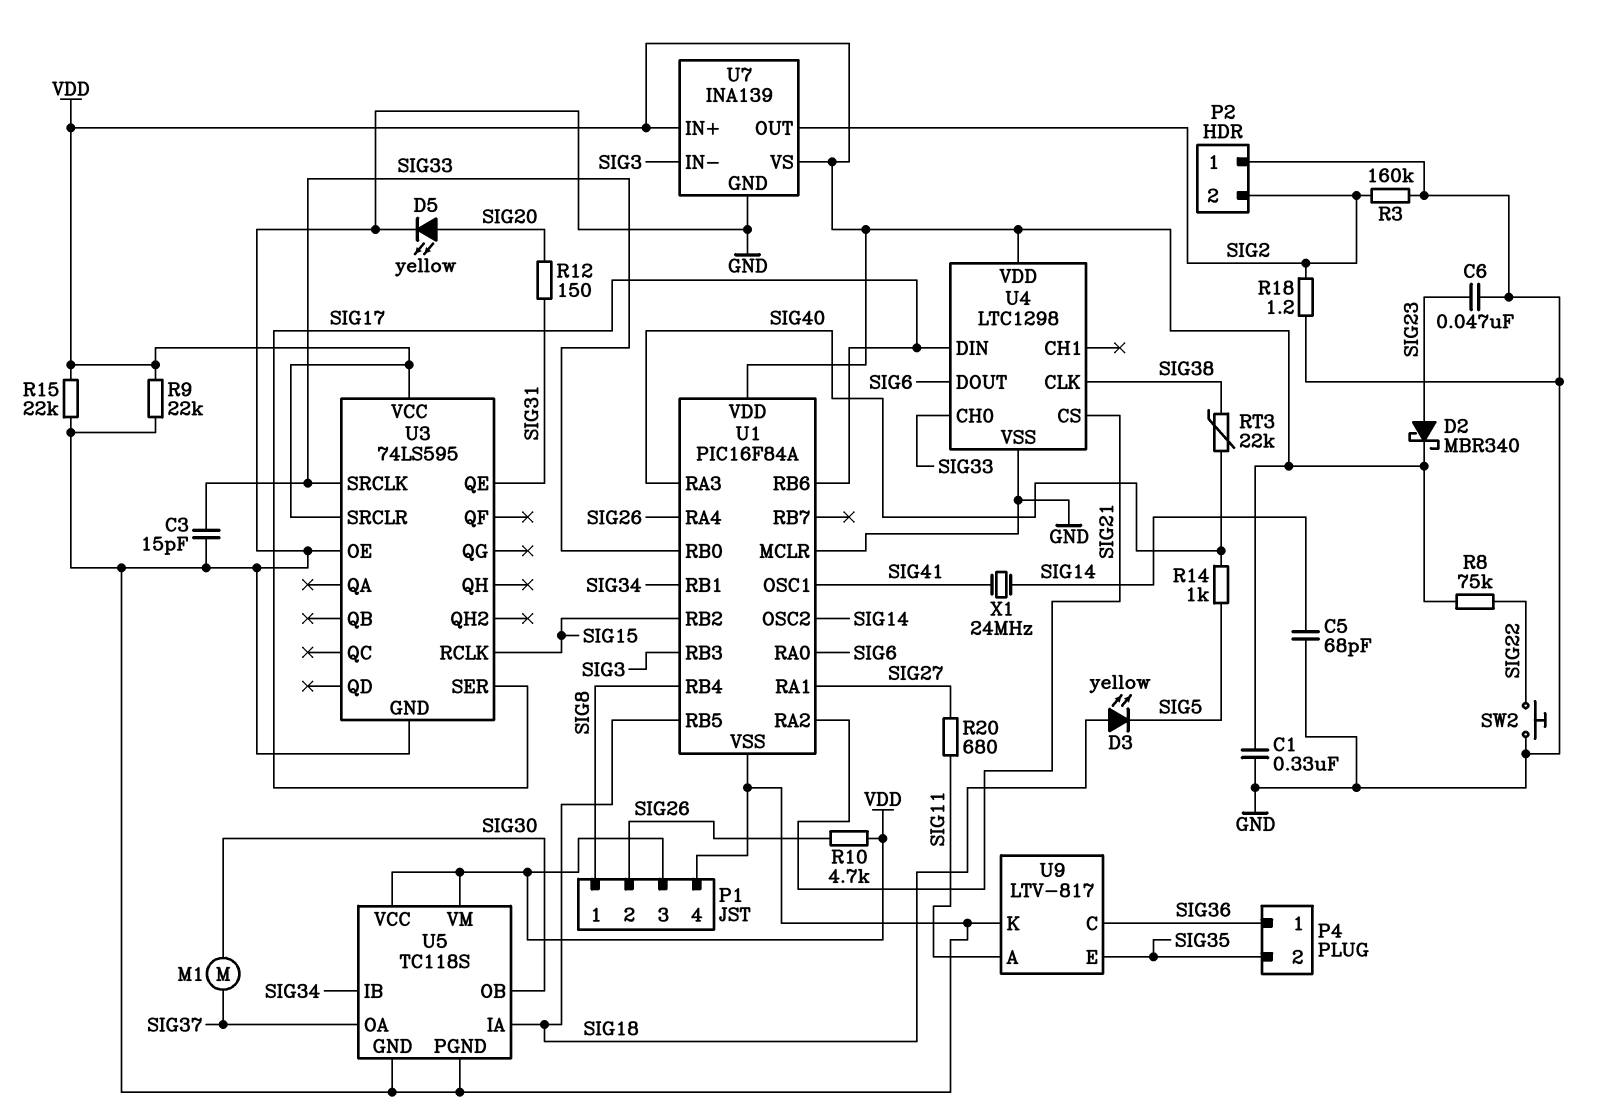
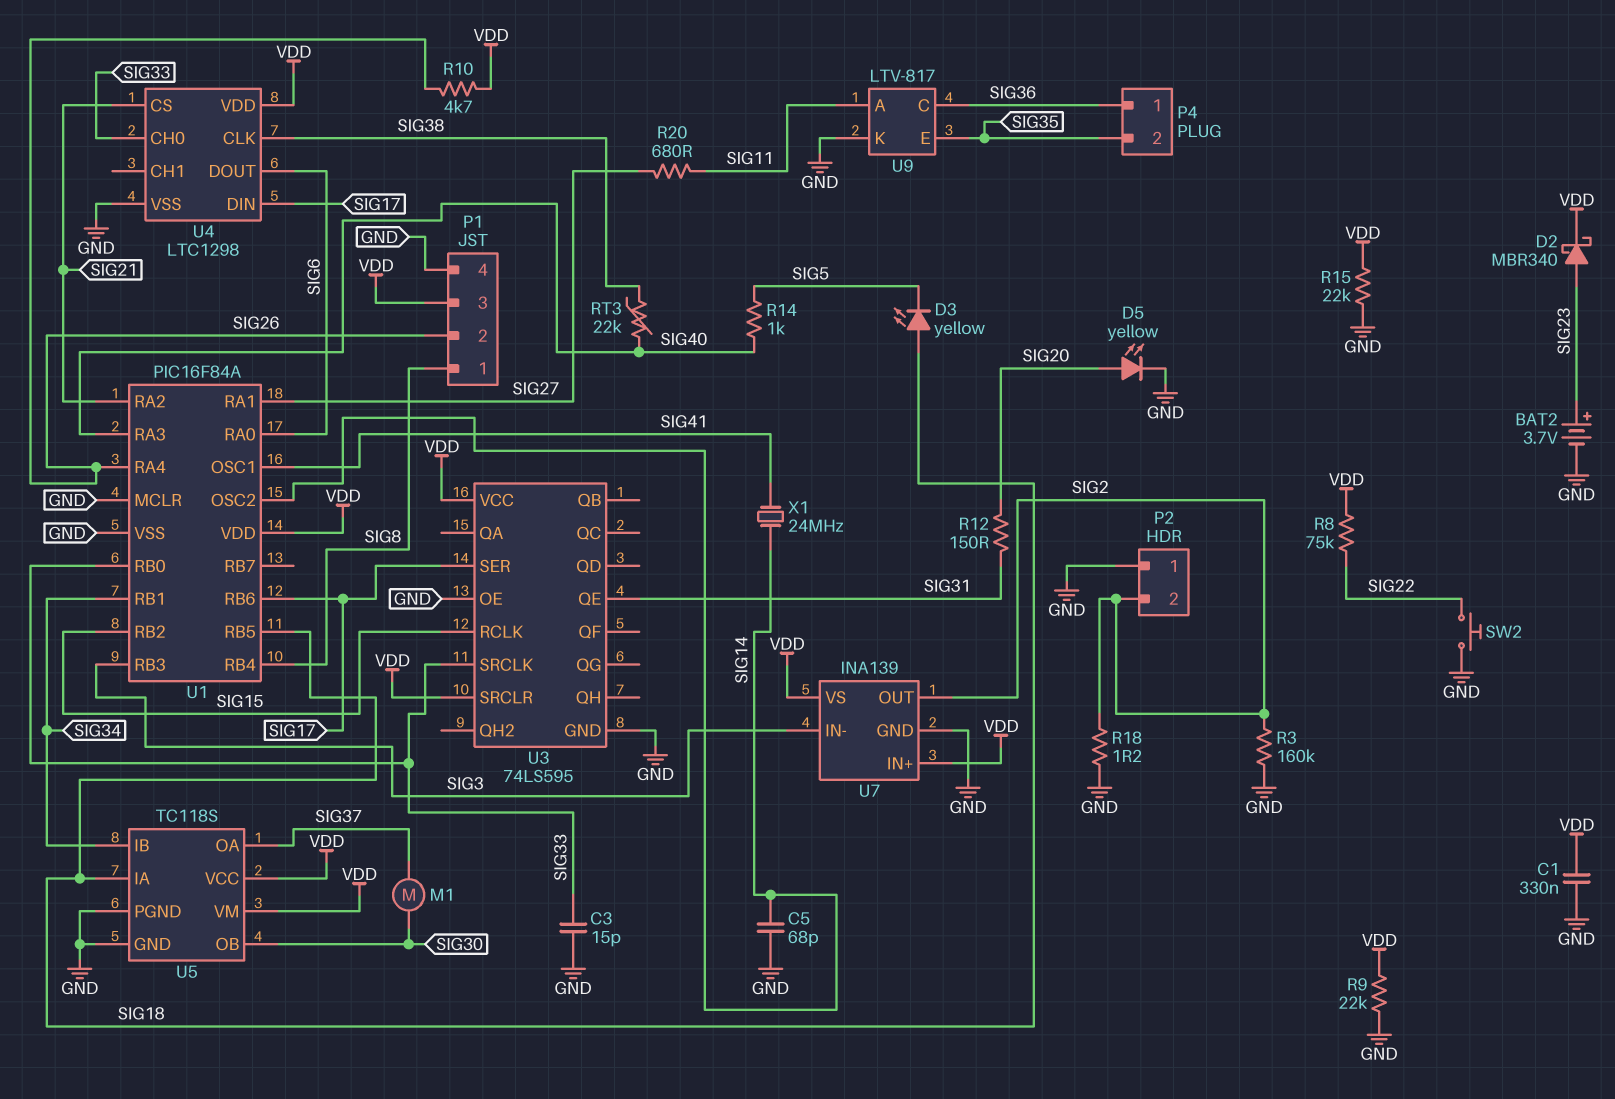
BAT2: none -> 3.7V (plus SIG23, minus GND)
C6: 47nF (GND, SIG23) -> none

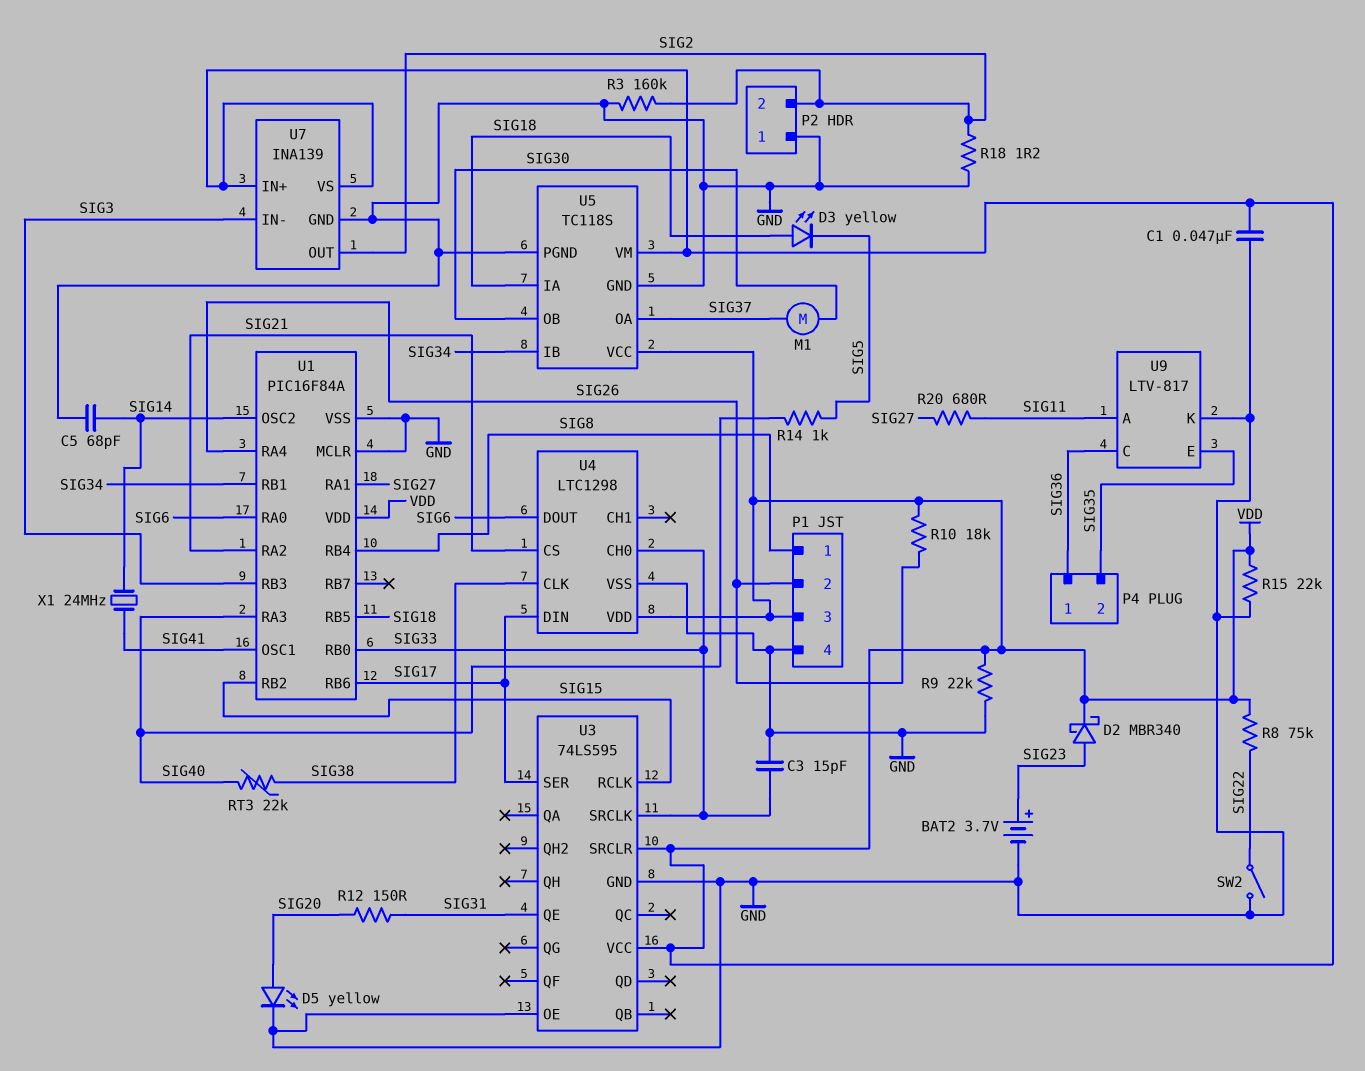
C1: 330nF (GND, VDD) -> 47nF (GND, VDD)
R10: 4.7k (SIG26, VDD) -> 18k (SIG26, VDD)
SW2: button (GND, SIG22) -> switch (GND, SIG22)

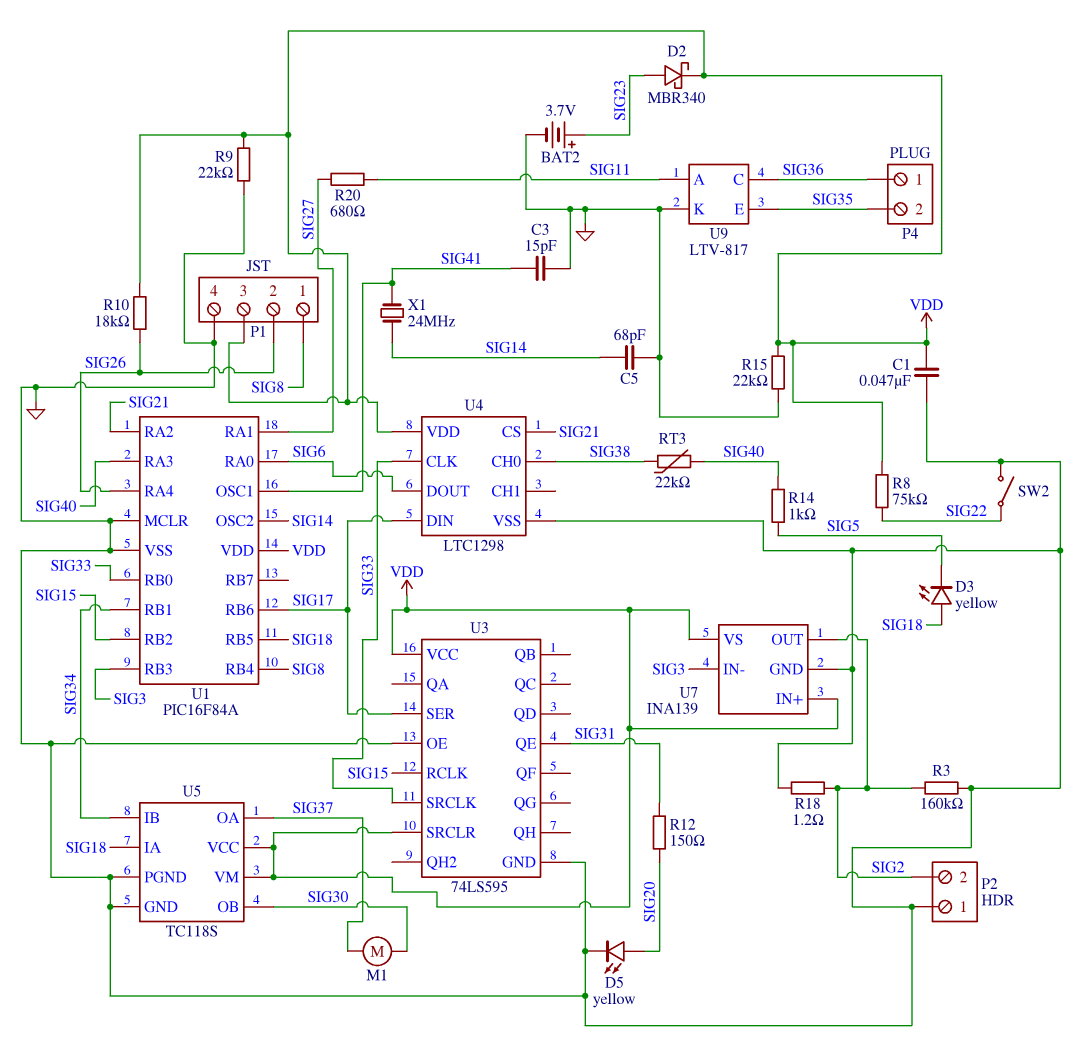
C3: 15pF (GND, SIG33) -> 15pF (GND, SIG41)
U4 pin CH0: SIG33 -> SIG38
U4 pin CLK: SIG38 -> SIG33

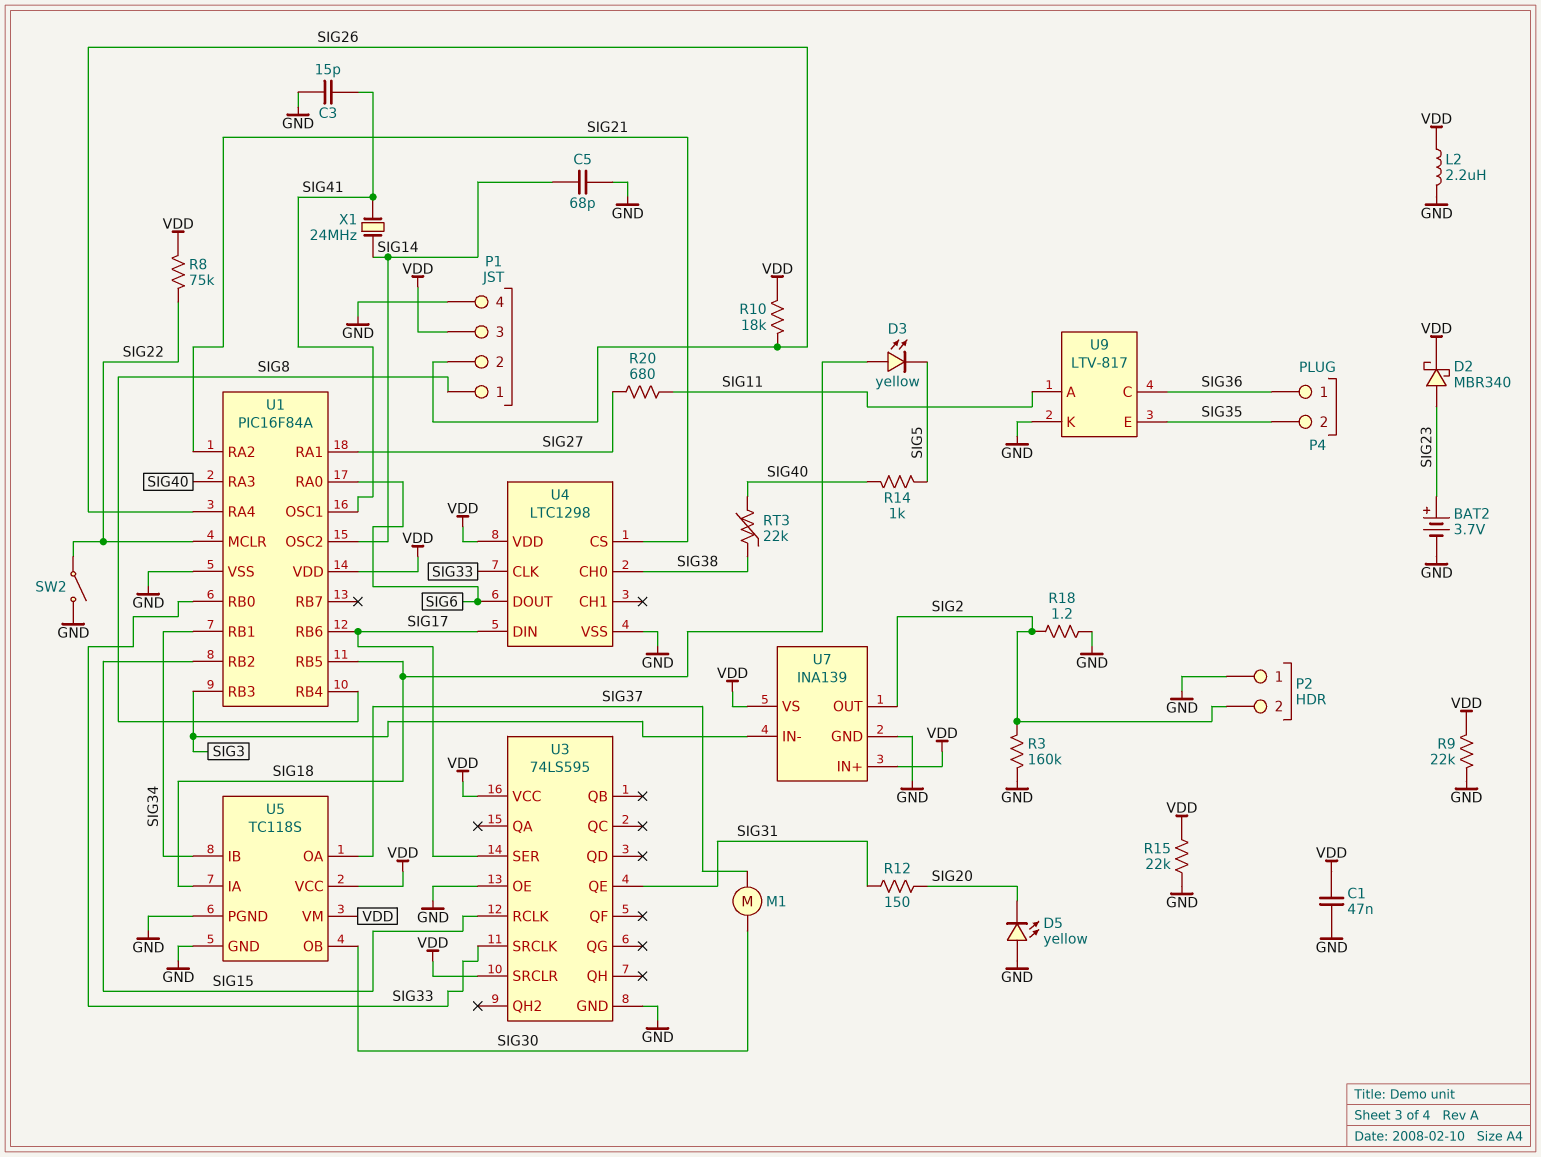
D5: LED yellow (A SIG20, K GND) -> LED yellow (A GND, K SIG20)
L2: none -> 2.2uH (GND, VDD)
U1 pin MCLR: GND -> SIG22

